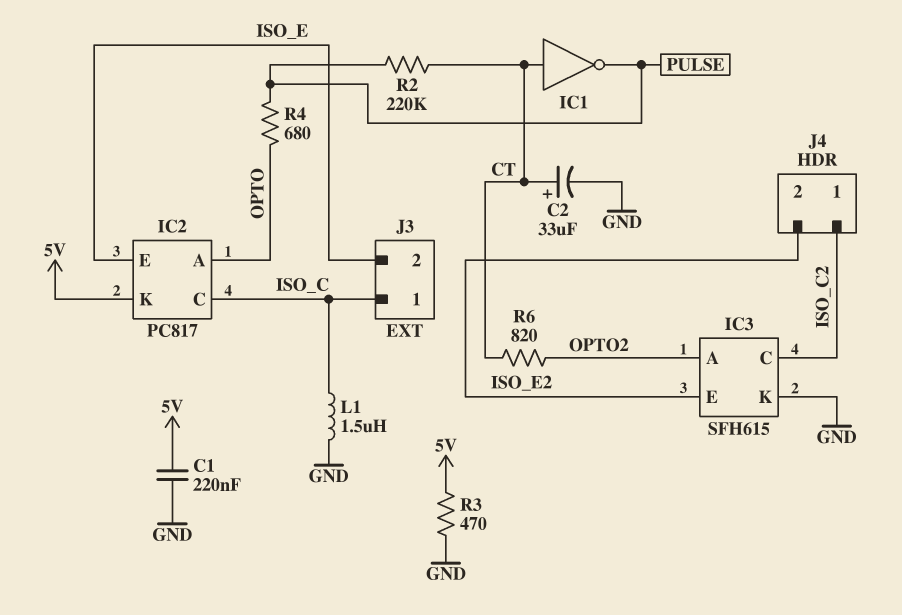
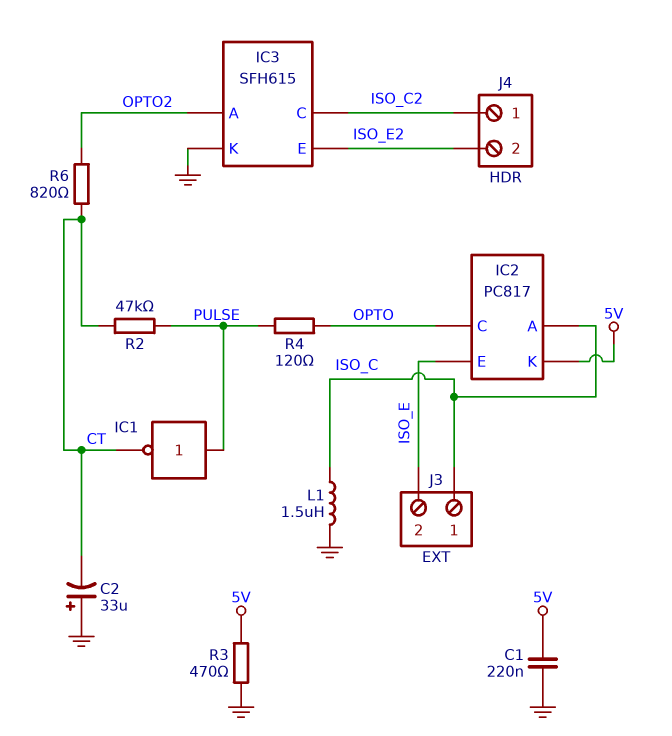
C2: 33uF (plus CT, minus GND) -> 33uF (plus GND, minus CT)
IC1: NOT (in CT, out PULSE) -> NOT (in PULSE, out CT)
IC2 pin A: OPTO -> ISO_C
IC2 pin C: ISO_C -> OPTO
R2: 220k (CT, PULSE) -> 47k (CT, PULSE)
R4: 680 (OPTO, PULSE) -> 120 (OPTO, PULSE)

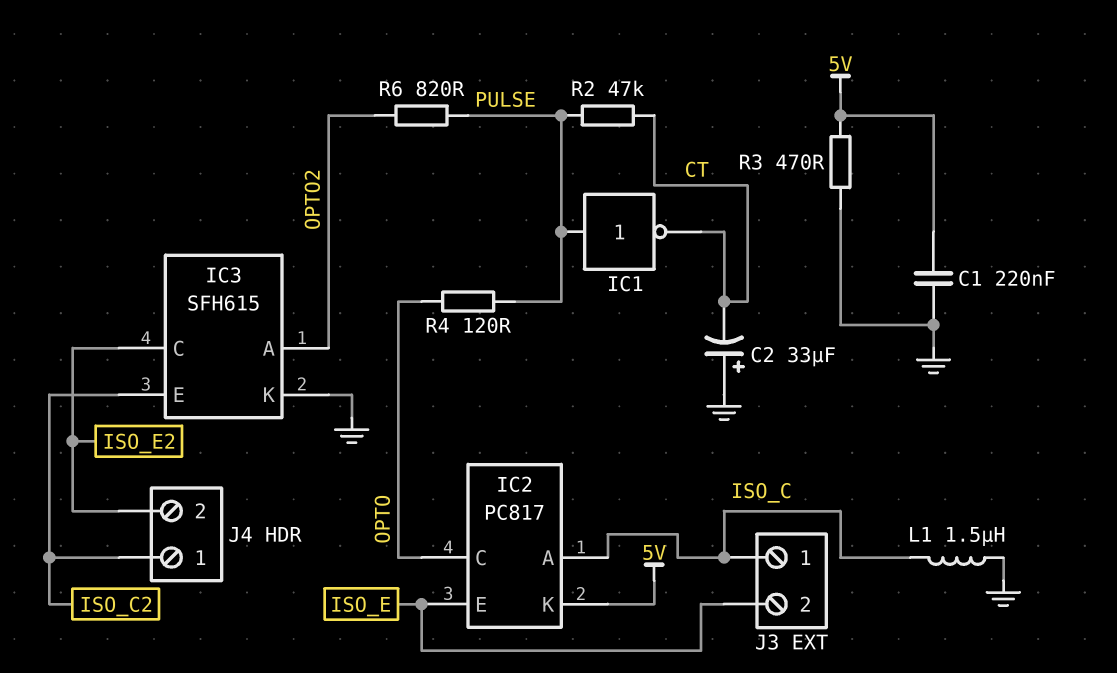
IC3 pin C: ISO_C2 -> ISO_E2
IC3 pin E: ISO_E2 -> ISO_C2
R6: 820 (CT, OPTO2) -> 820 (OPTO2, PULSE)

